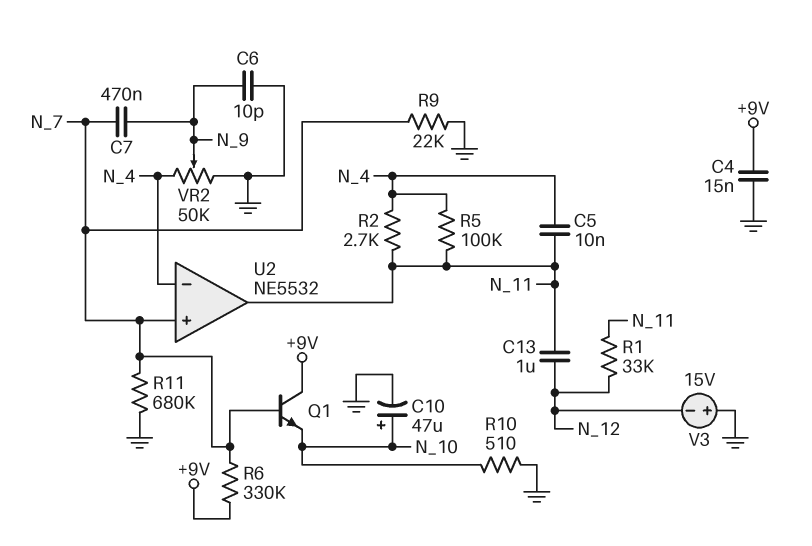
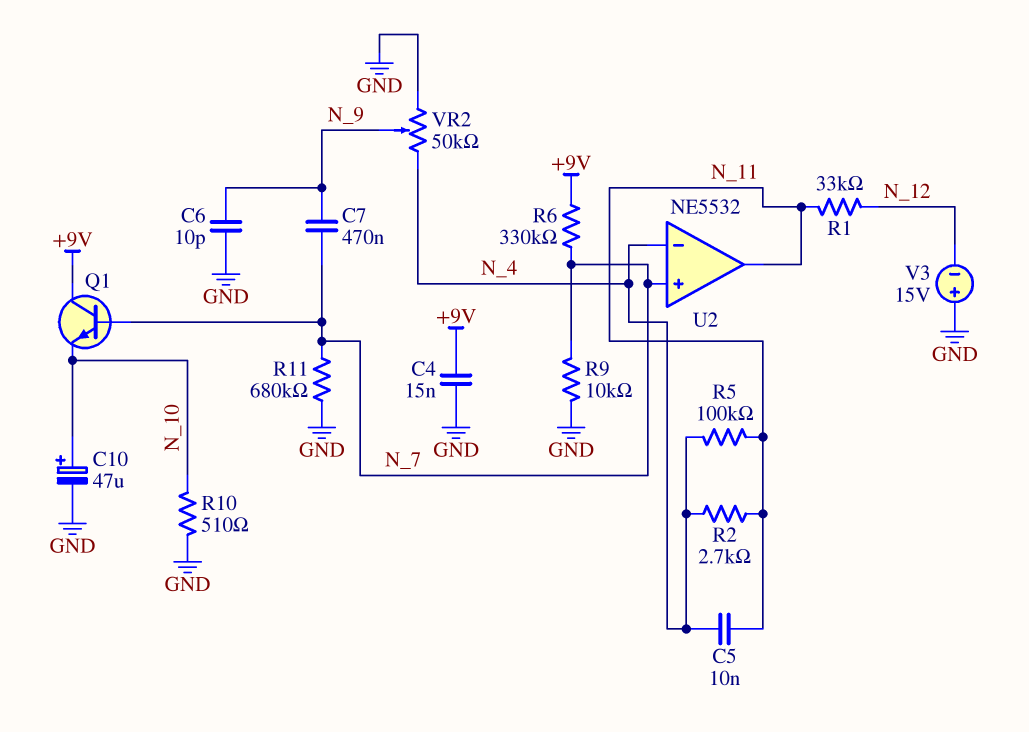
C13: 1uF (N_11, N_12) -> none
R9: 22k (GND, N_7) -> 10k (GND, N_7)

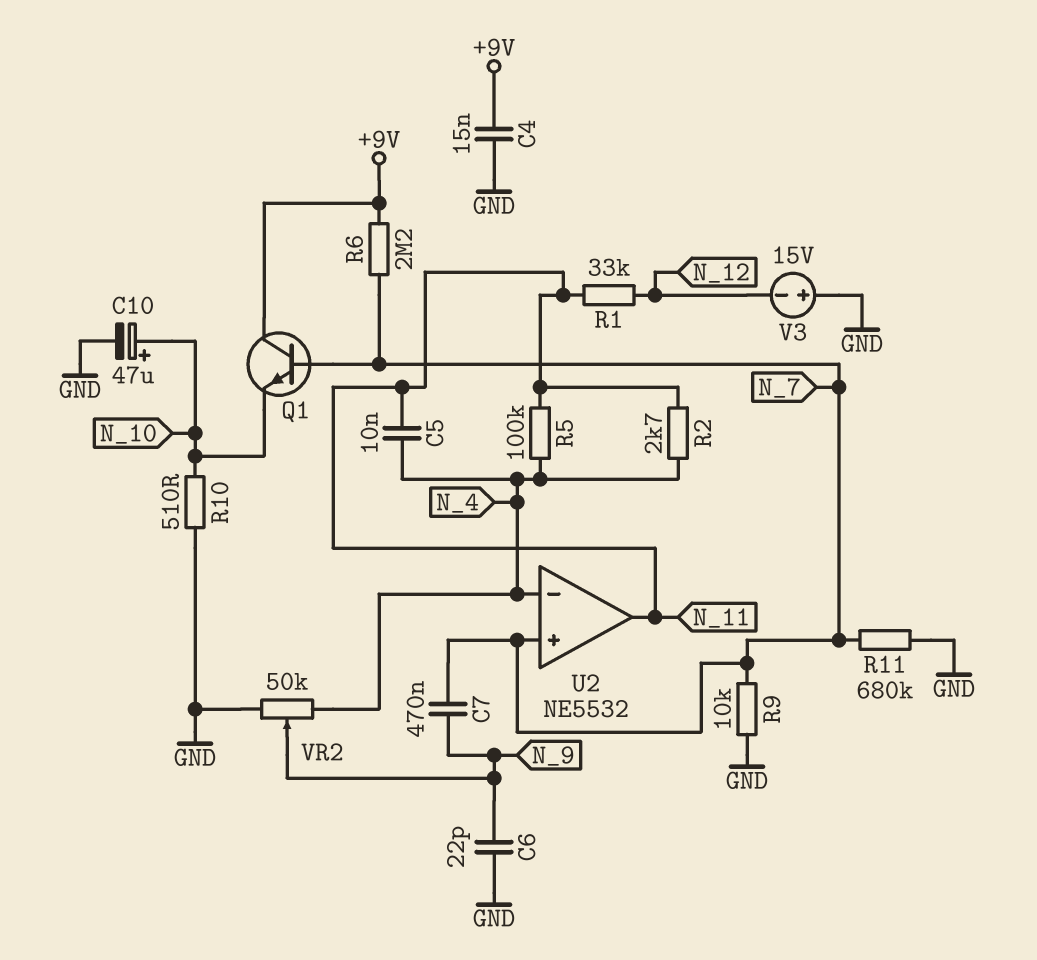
C6: 10pF (GND, N_9) -> 22pF (GND, N_9)
R6: 330k (+9V, N_7) -> 2.2M (+9V, N_7)

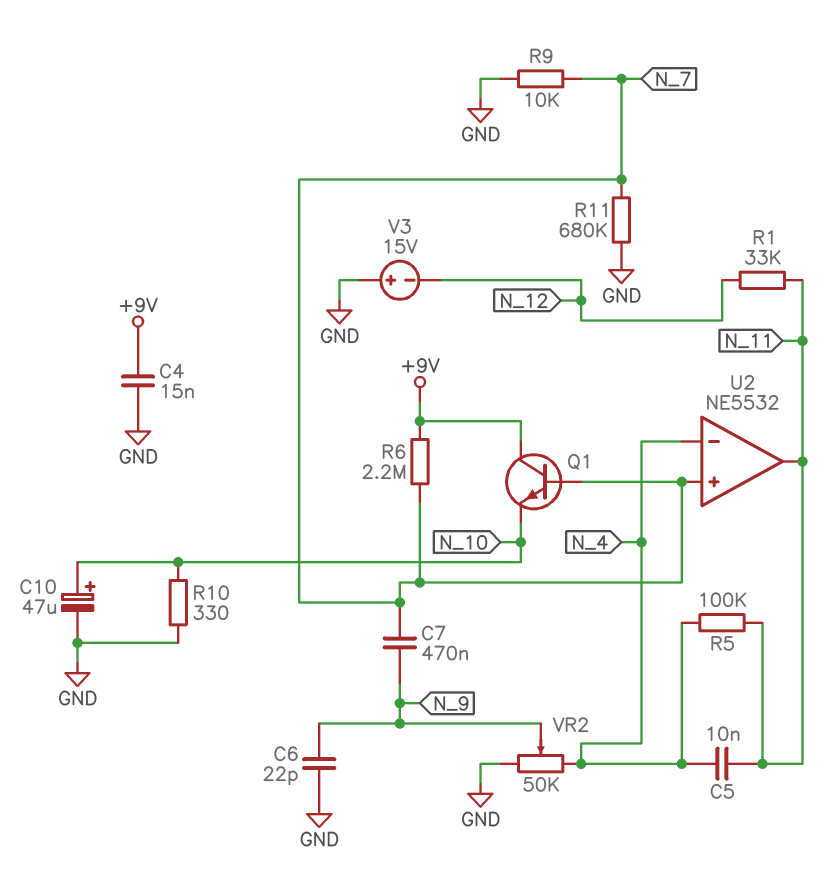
R2: 2.7k (N_4, N_11) -> none
R10: 510 (GND, N_10) -> 330 (GND, N_10)

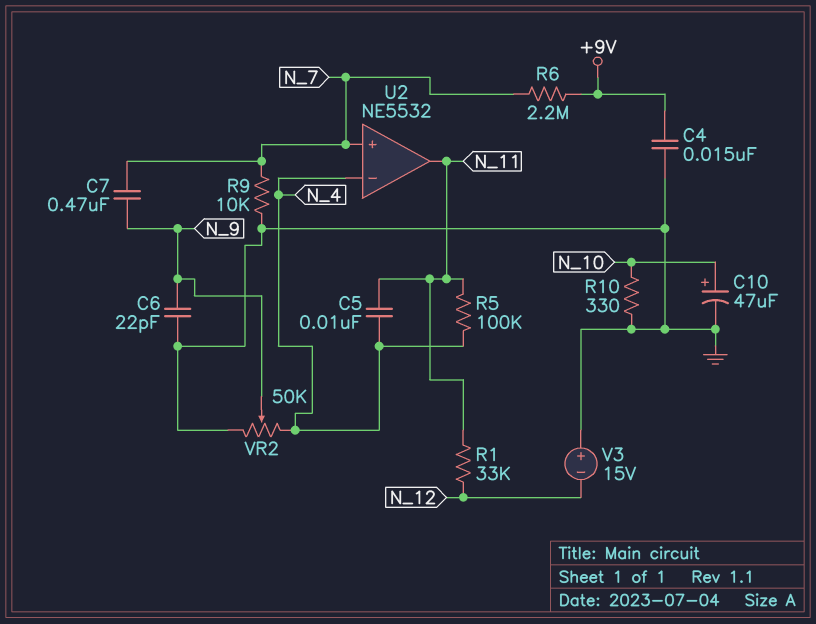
Q1: NPN (B N_7, C +9V, E N_10) -> none
R11: 680k (GND, N_7) -> none

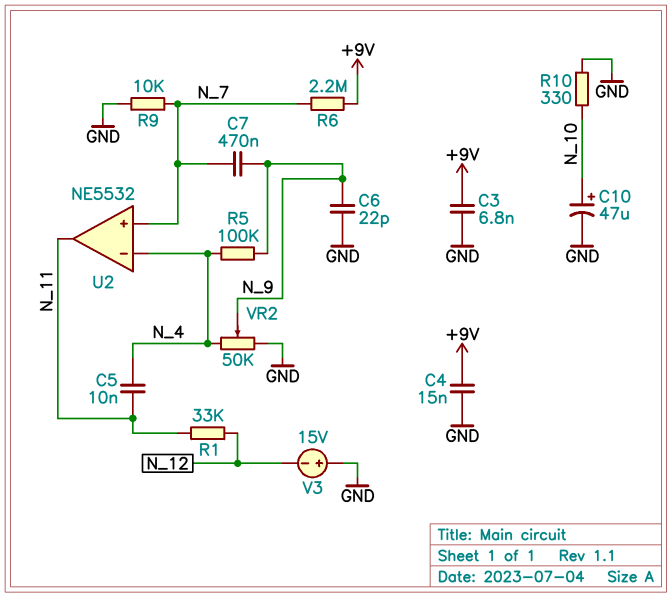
C3: none -> 6.8nF (+9V, GND)
R5: 100k (N_4, N_11) -> 100k (N_4, N_9)

